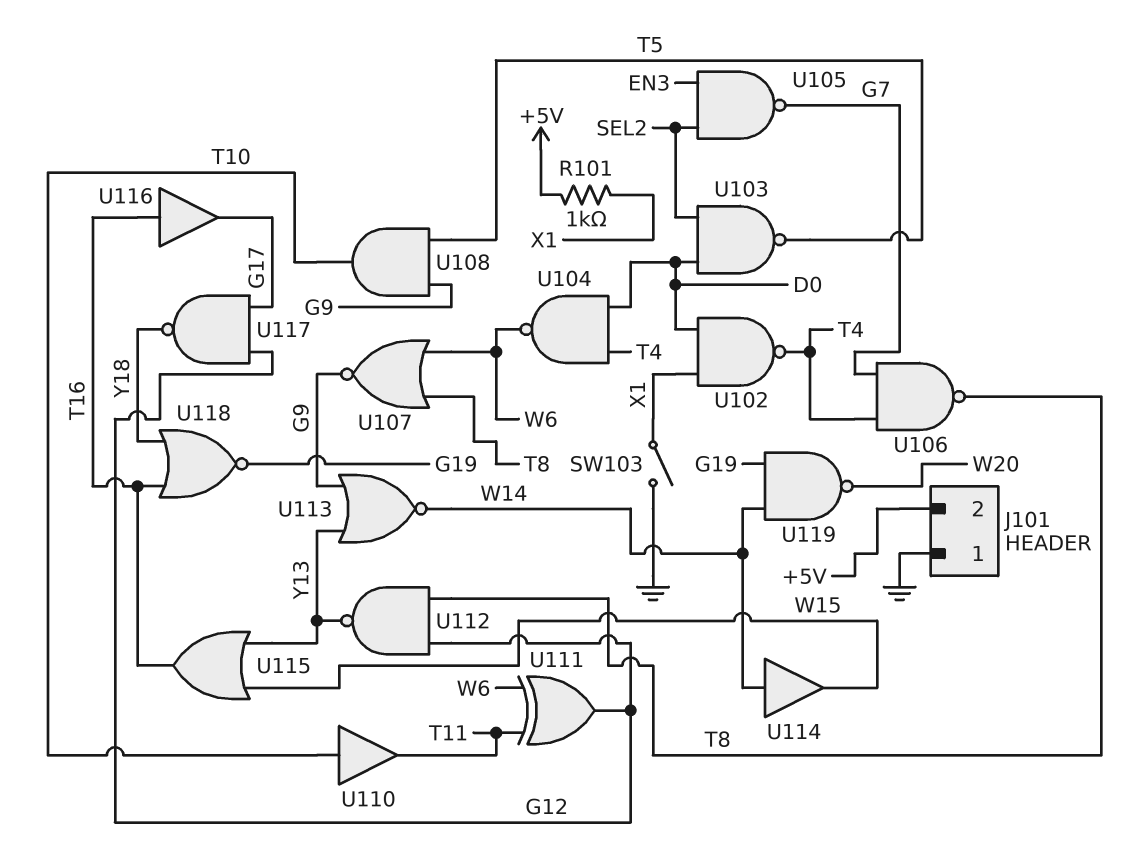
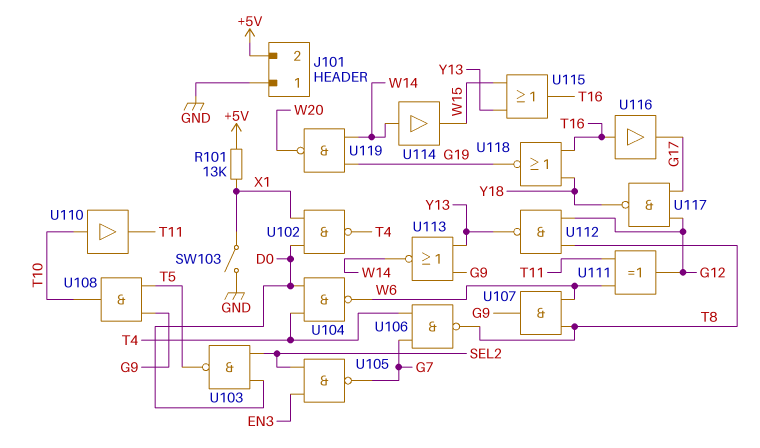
R101: 1k (+5V, X1) -> 13k (+5V, X1)
U107: NOR (in T8, in W6, out G9) -> AND (in T8, in W6, out G9)

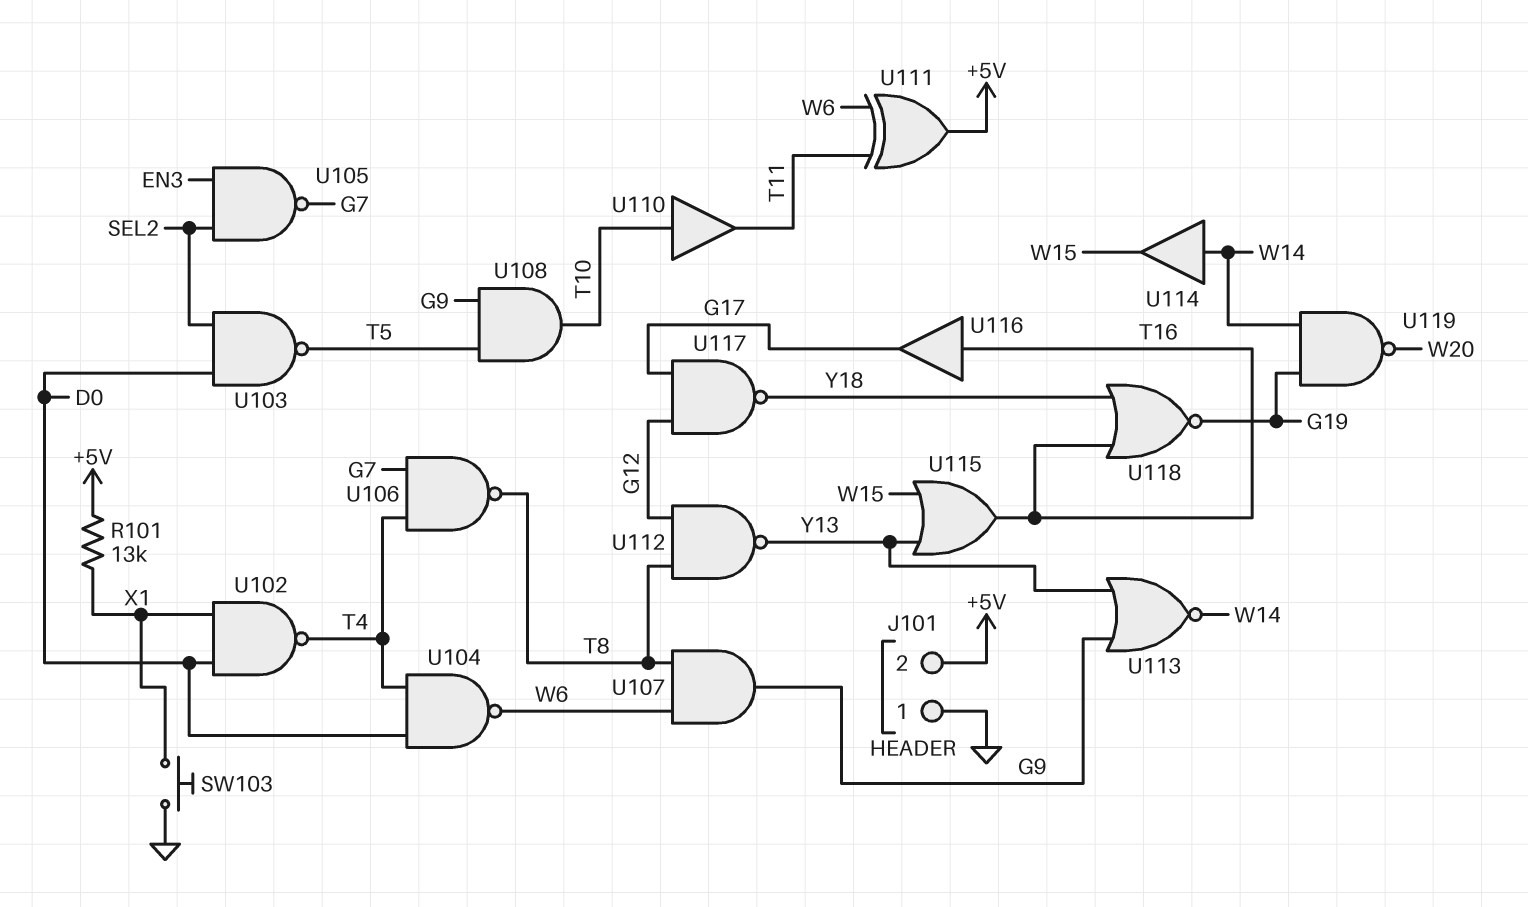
SW103: switch (GND, X1) -> button (GND, X1)
U111: XOR (in T11, in W6, out G12) -> XOR (in T11, in W6, out +5V)

